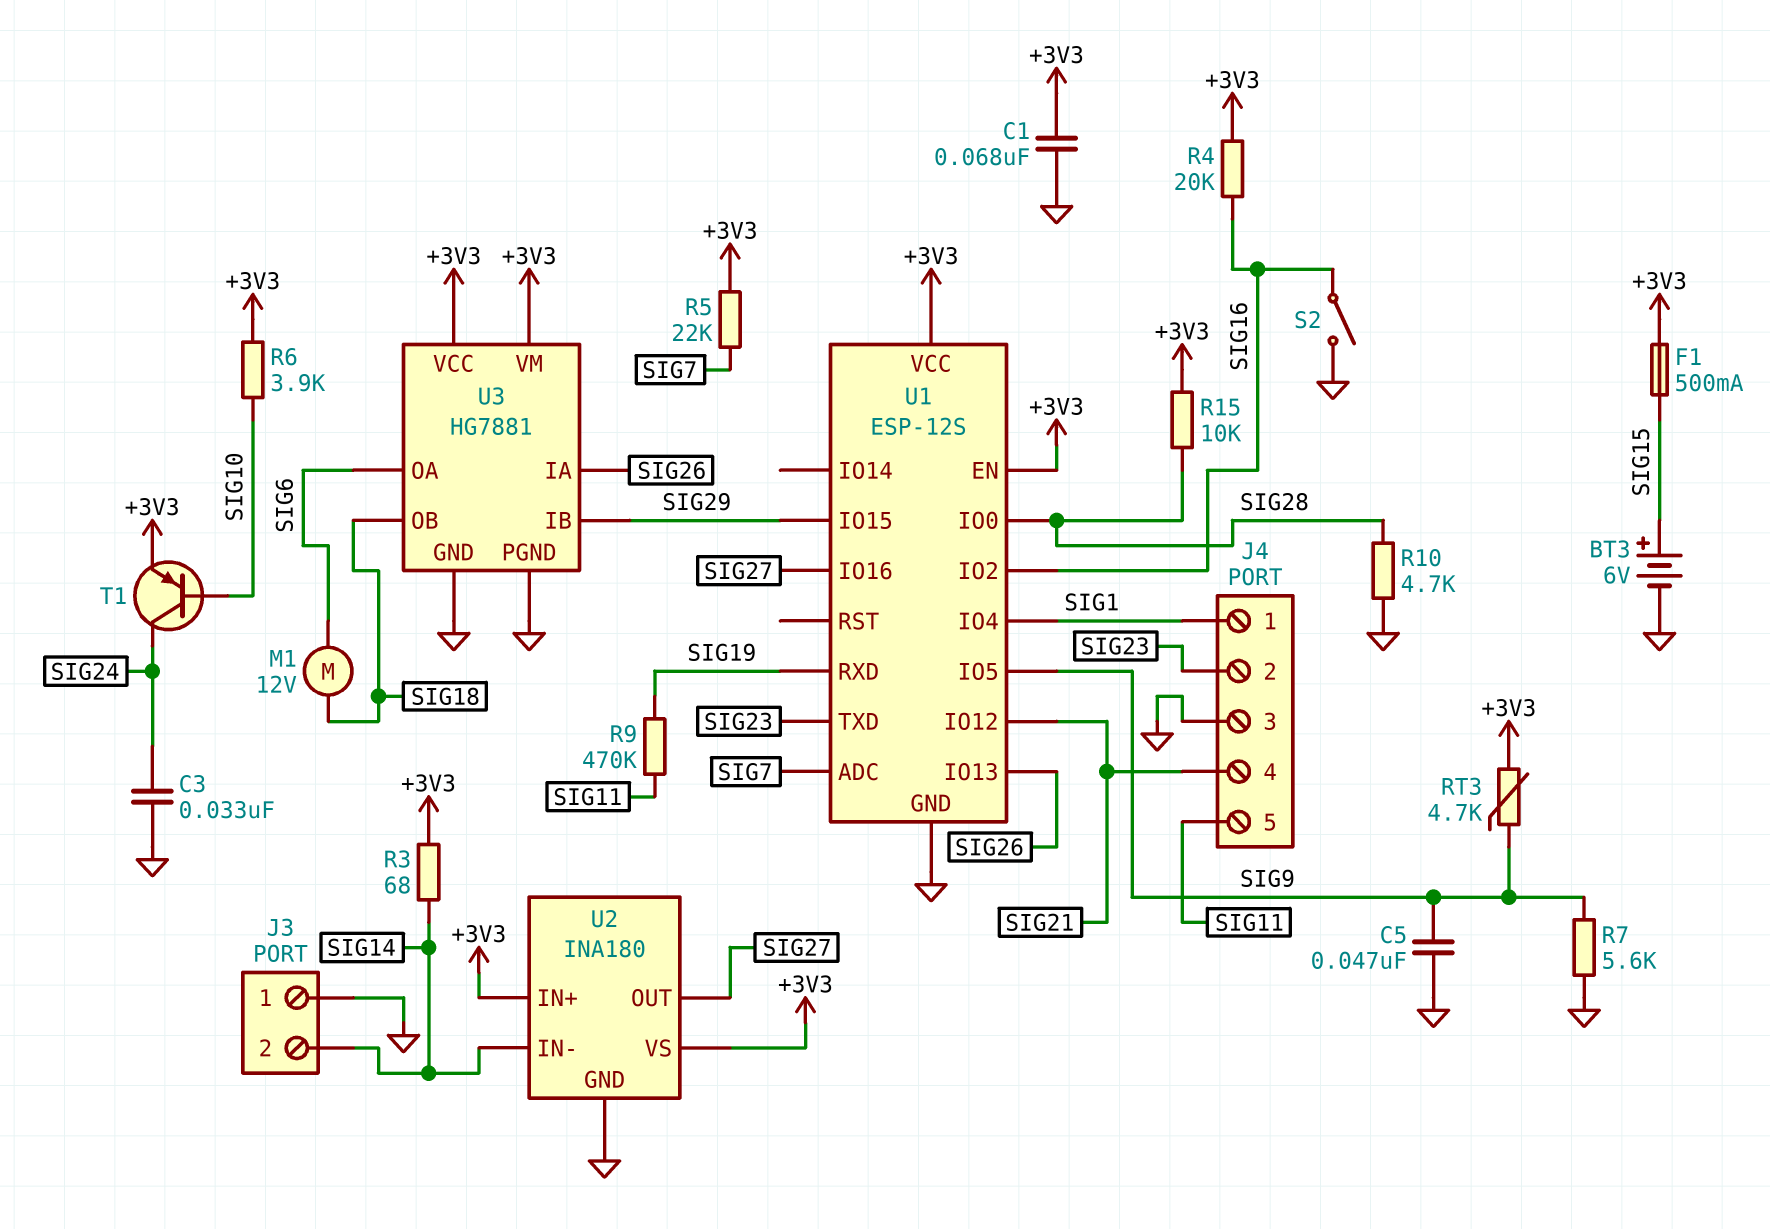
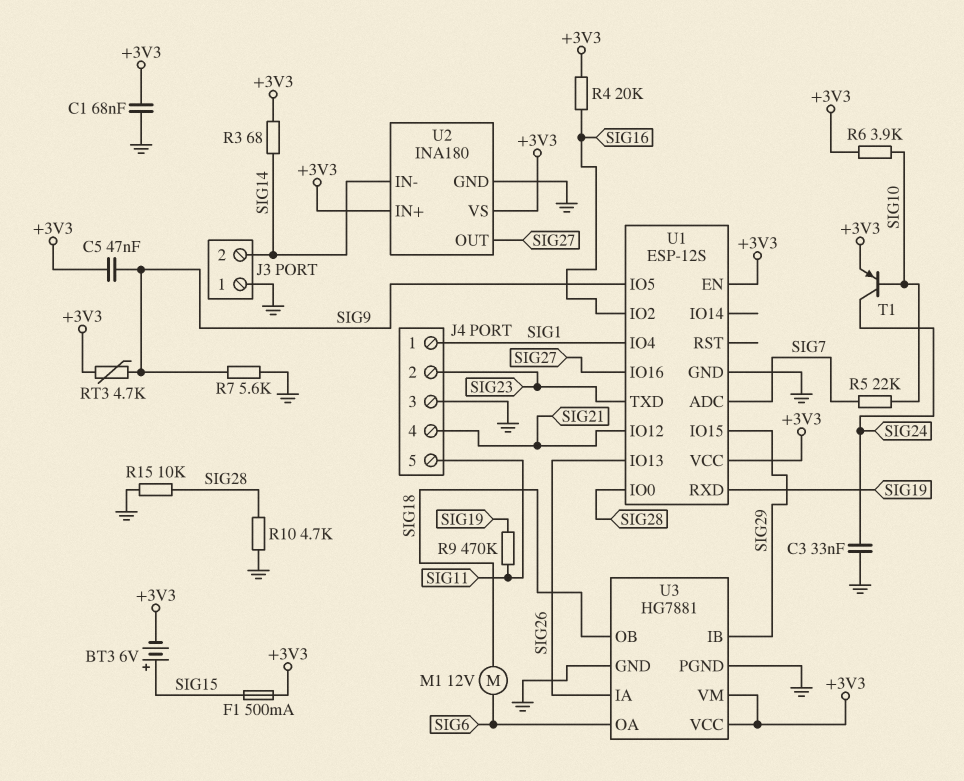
BT3: 6V (plus SIG15, minus GND) -> 6V (plus SIG15, minus +3V3)
C5: 47nF (GND, SIG9) -> 47nF (+3V3, SIG9)
R5: 22k (+3V3, SIG7) -> 22k (SIG7, SIG10)
R15: 10k (+3V3, SIG28) -> 10k (GND, SIG28)
S2: switch (GND, SIG16) -> none

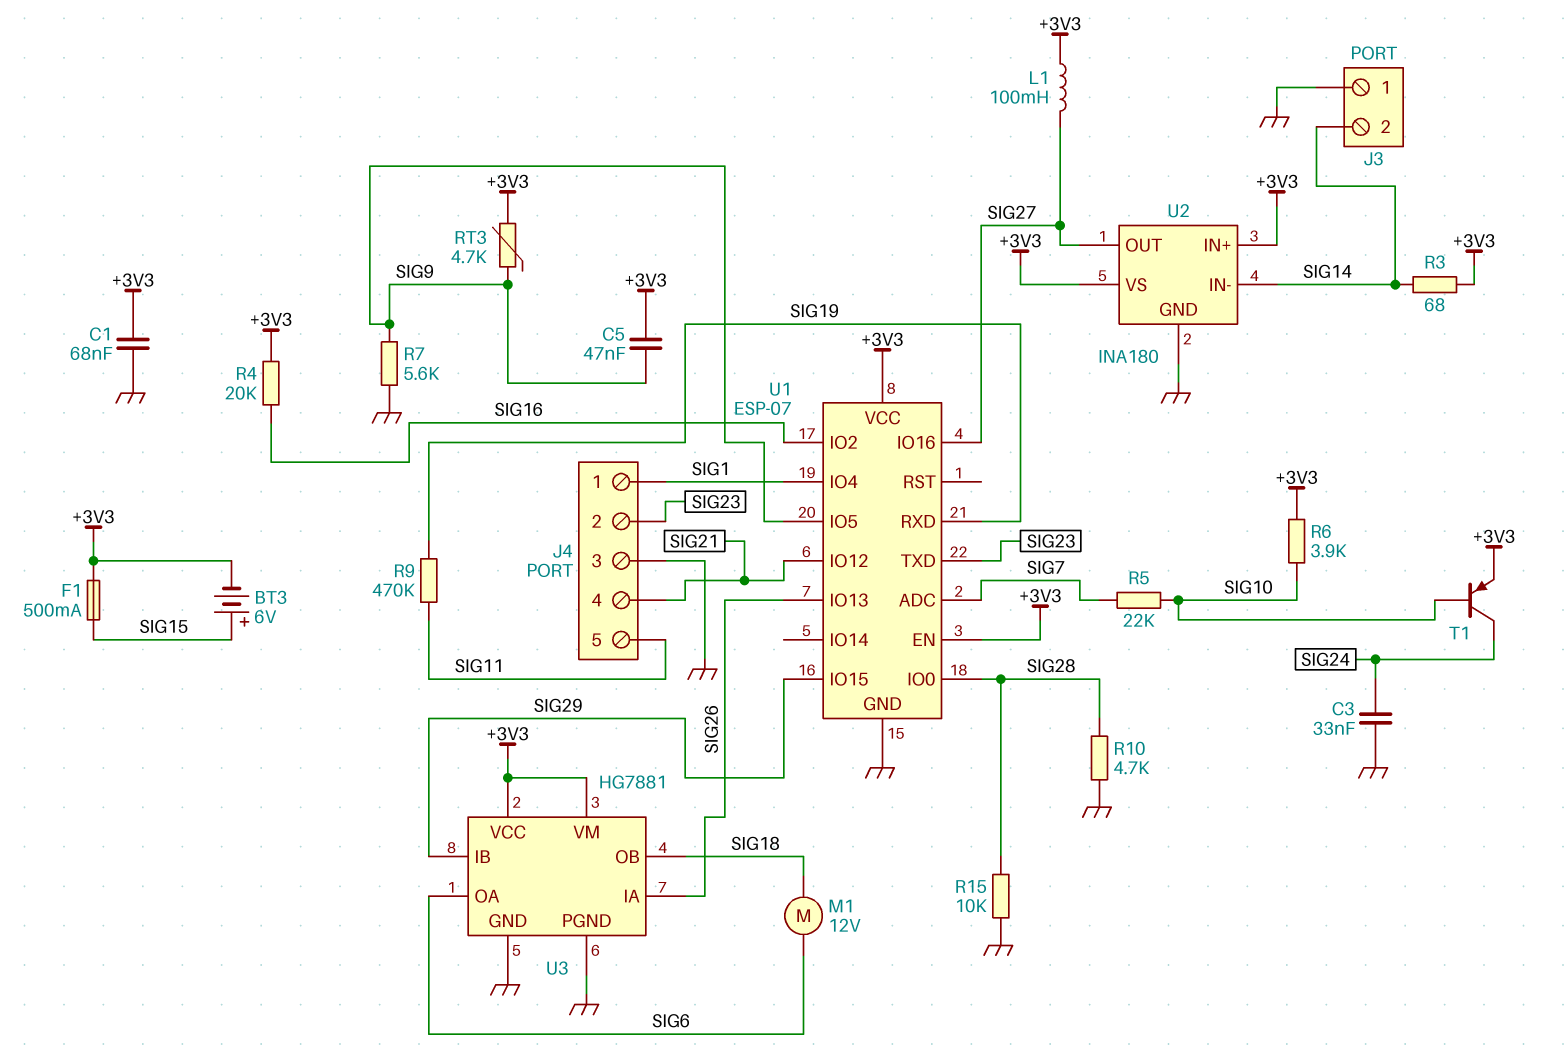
L1: none -> 100mH (+3V3, SIG27)
U1: ESP-12S -> ESP-07

